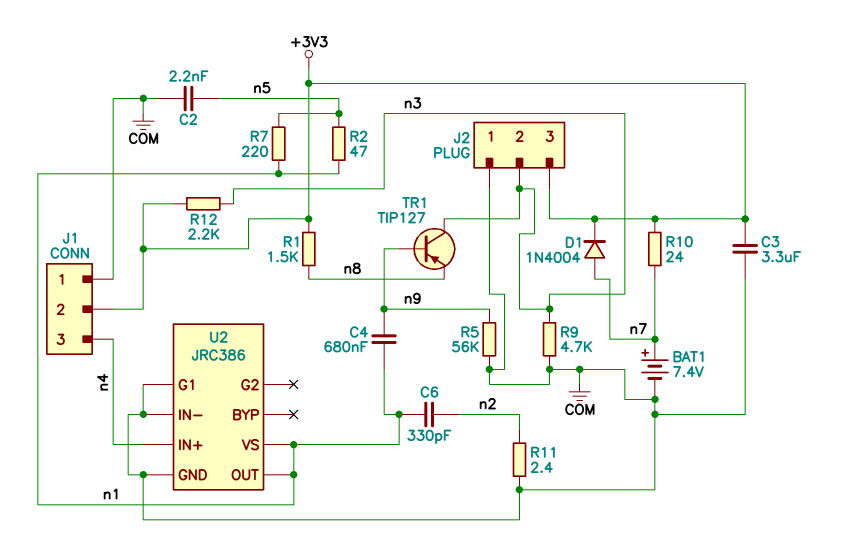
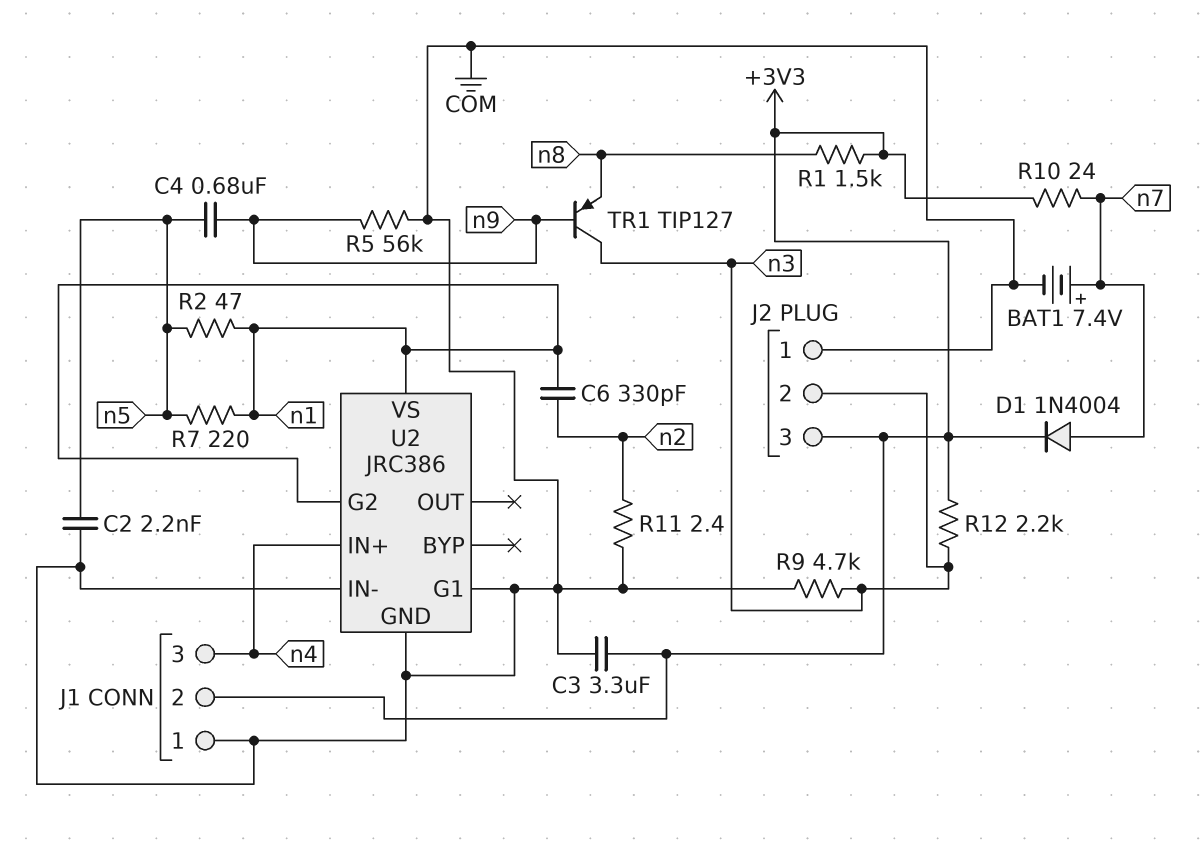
C4: 680nF (n1, n9) -> 680nF (n5, n9)
U2 pin G2: none -> n1
U2 pin OUT: n1 -> none

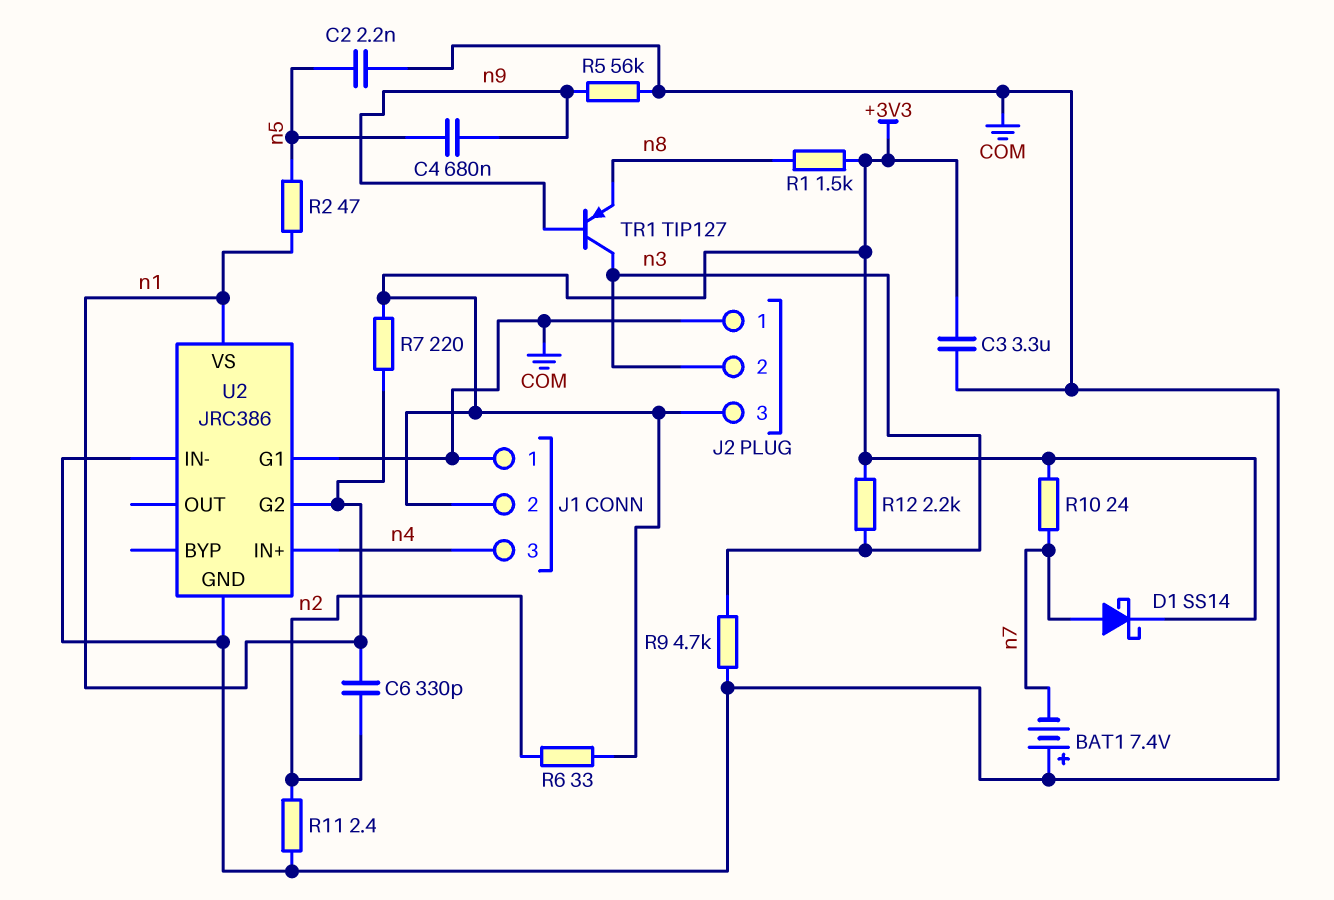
BAT1: 7.4V (plus n7, minus COM) -> 7.4V (plus COM, minus n7)
D1: diode 1N4004 (A n7, K +3V3) -> schottky SS14 (A n7, K +3V3)
R6: none -> 33 (+3V3, n2)
R7: 220 (n1, n5) -> 220 (+3V3, n1)

